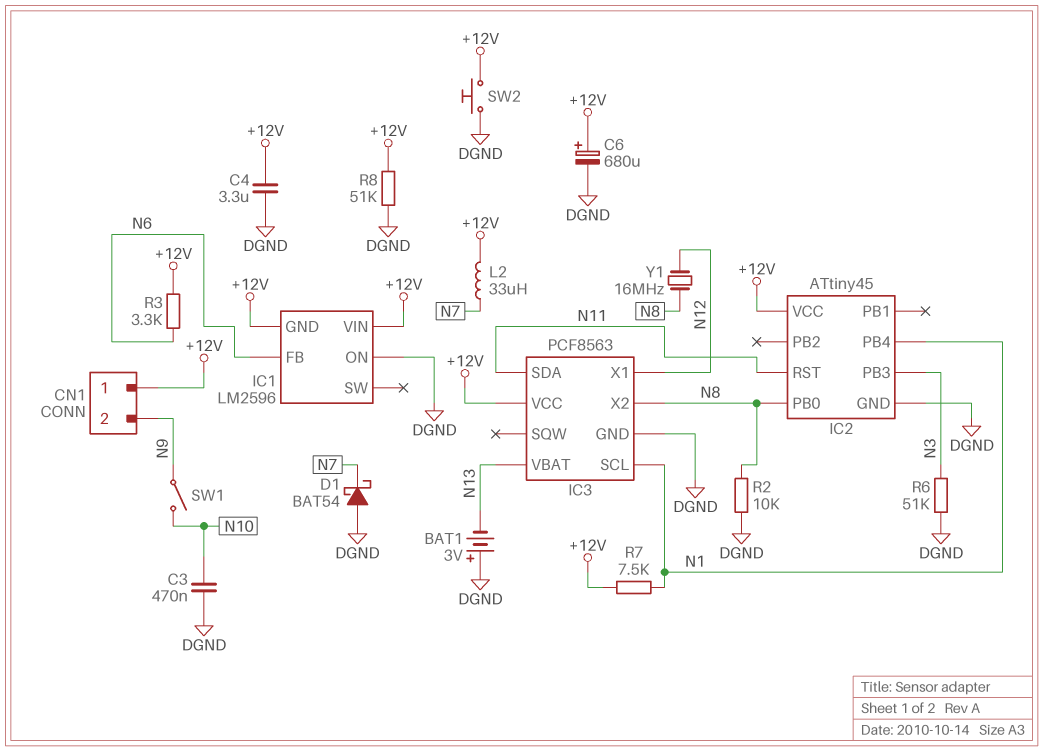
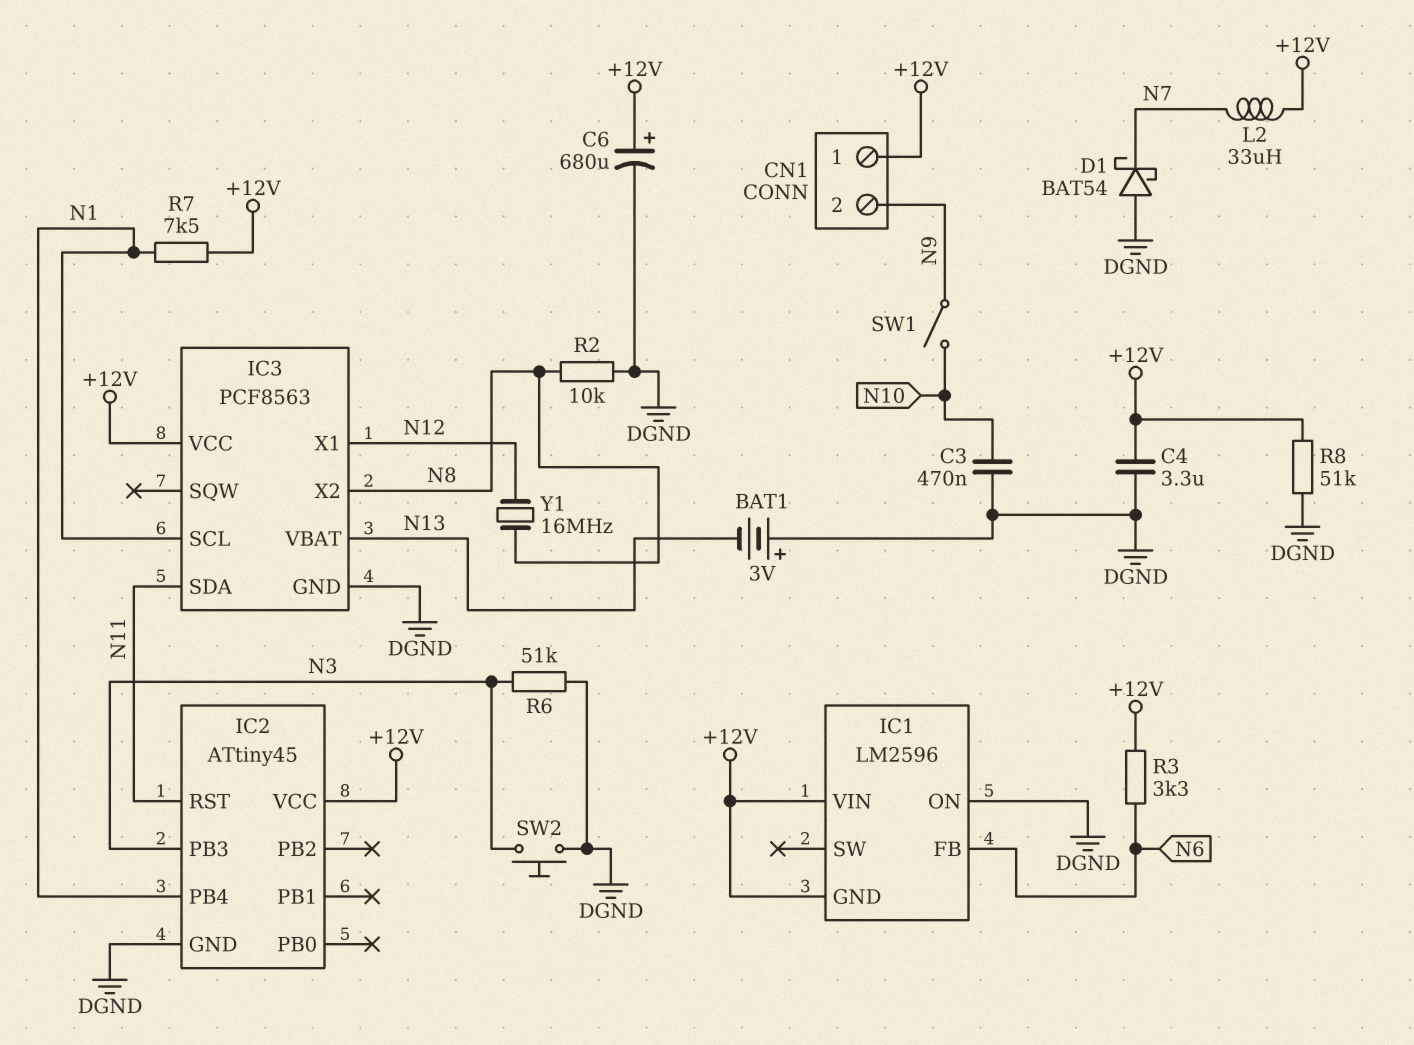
IC2 pin PB0: N8 -> none
SW2: button (+12V, DGND) -> button (DGND, N3)

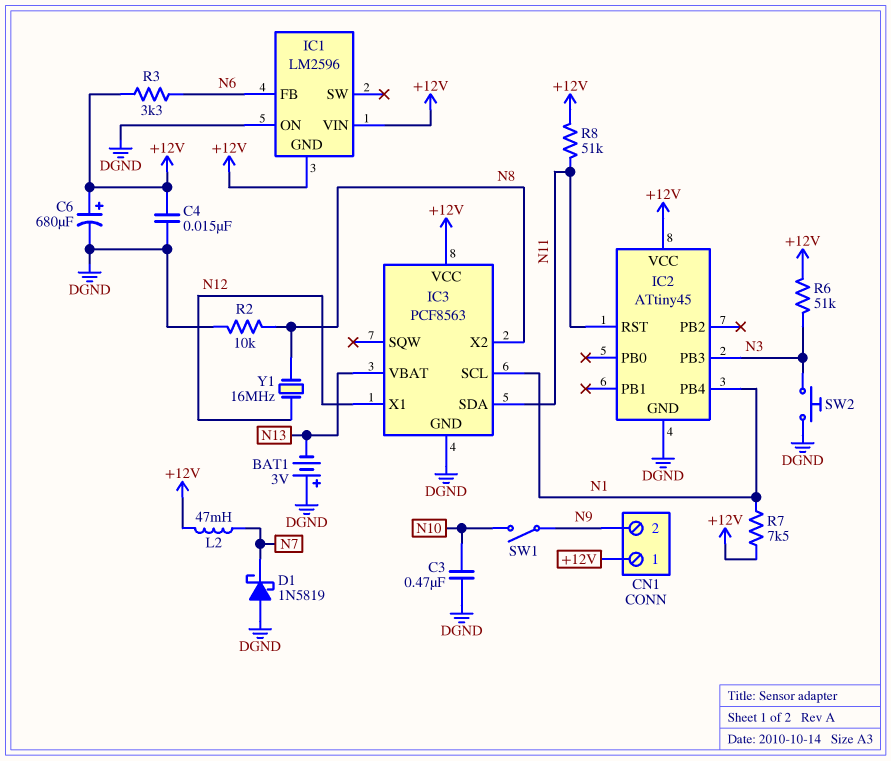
C4: 3.3uF (+12V, DGND) -> 15nF (+12V, DGND)
D1: schottky BAT54 (A DGND, K N7) -> schottky 1N5819 (A DGND, K N7)
L2: 33uH (+12V, N7) -> 47mH (+12V, N7)
R6: 51k (DGND, N3) -> 51k (+12V, N3)
R8: 51k (+12V, DGND) -> 51k (+12V, N11)

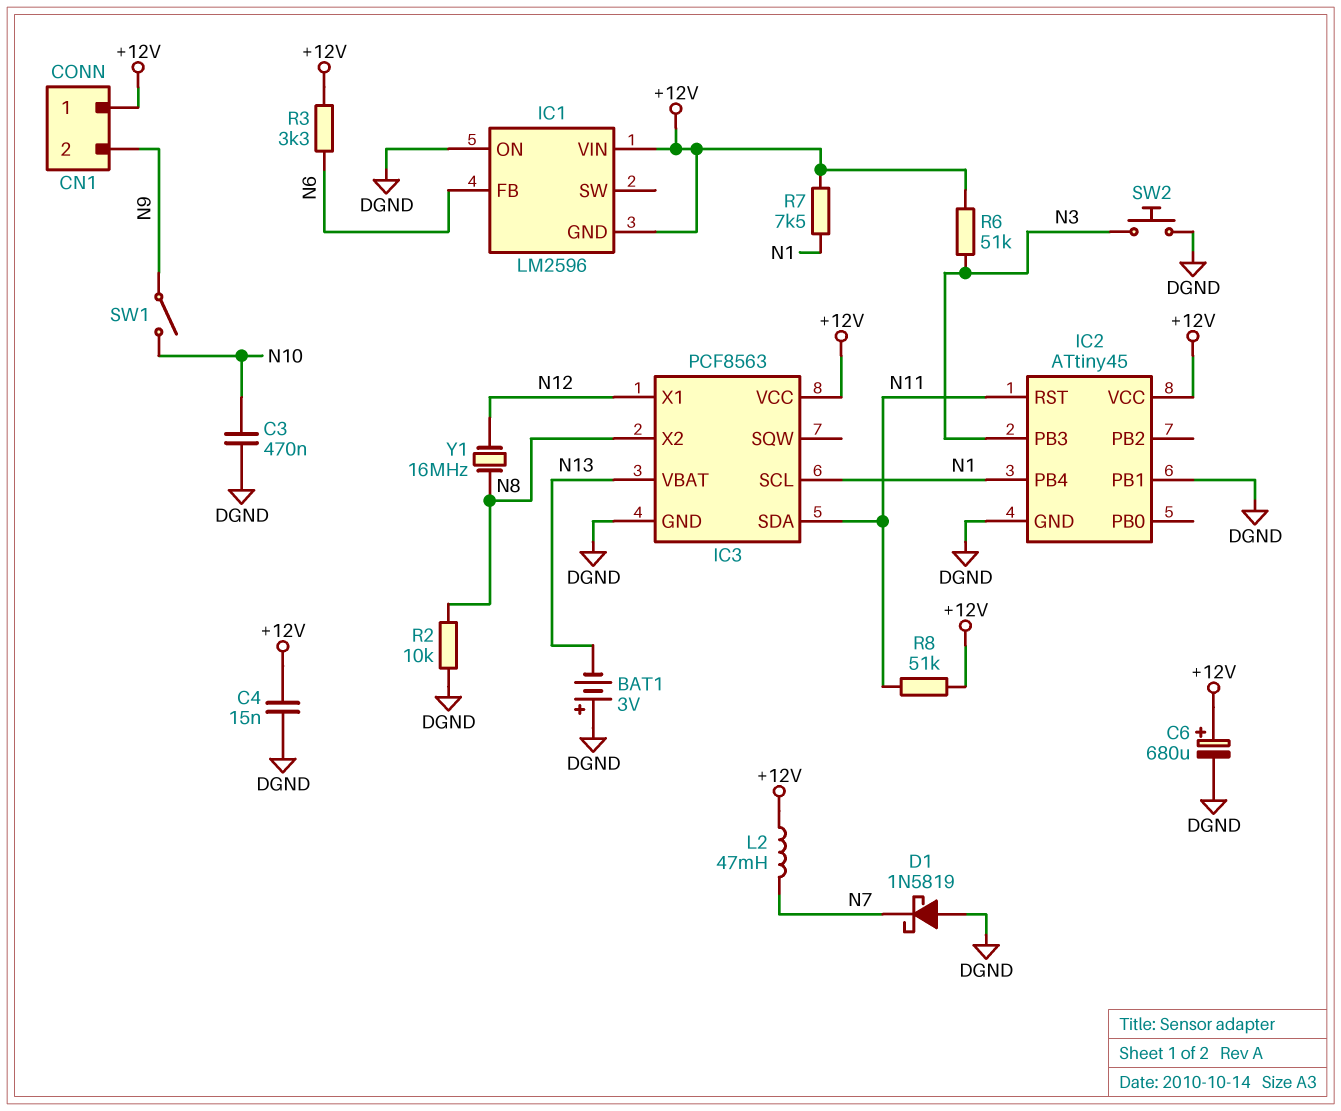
IC2 pin PB1: none -> DGND

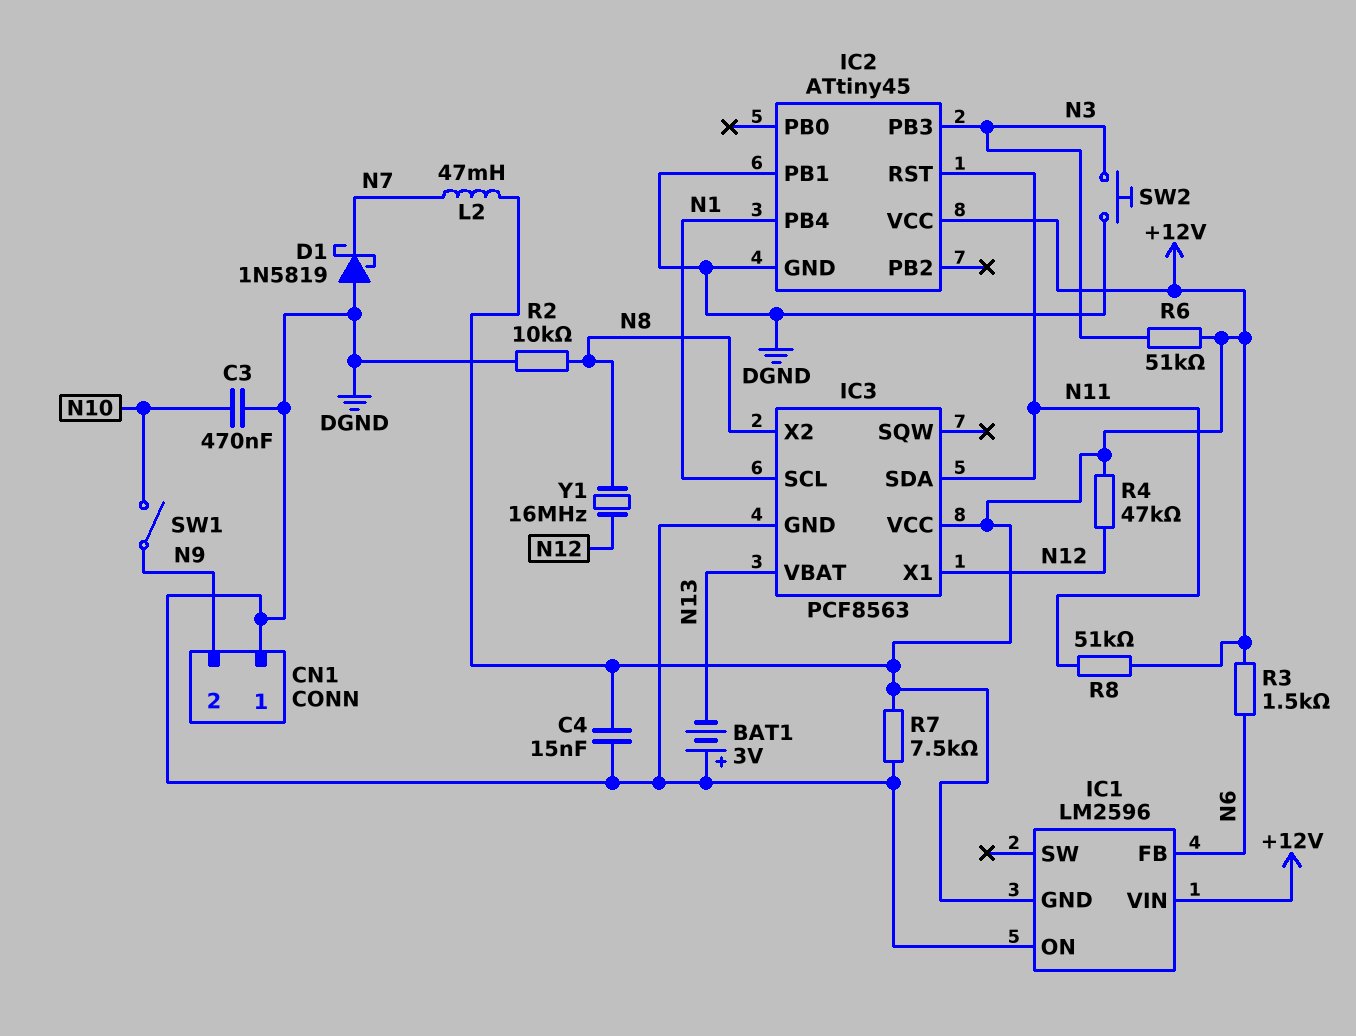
C6: 680uF (plus +12V, minus DGND) -> none
CN1 pin 1: +12V -> DGND
R3: 3.3k (+12V, N6) -> 1.5k (+12V, N6)
R4: none -> 47k (+12V, N12)
R7: 7.5k (+12V, N1) -> 7.5k (+12V, DGND)

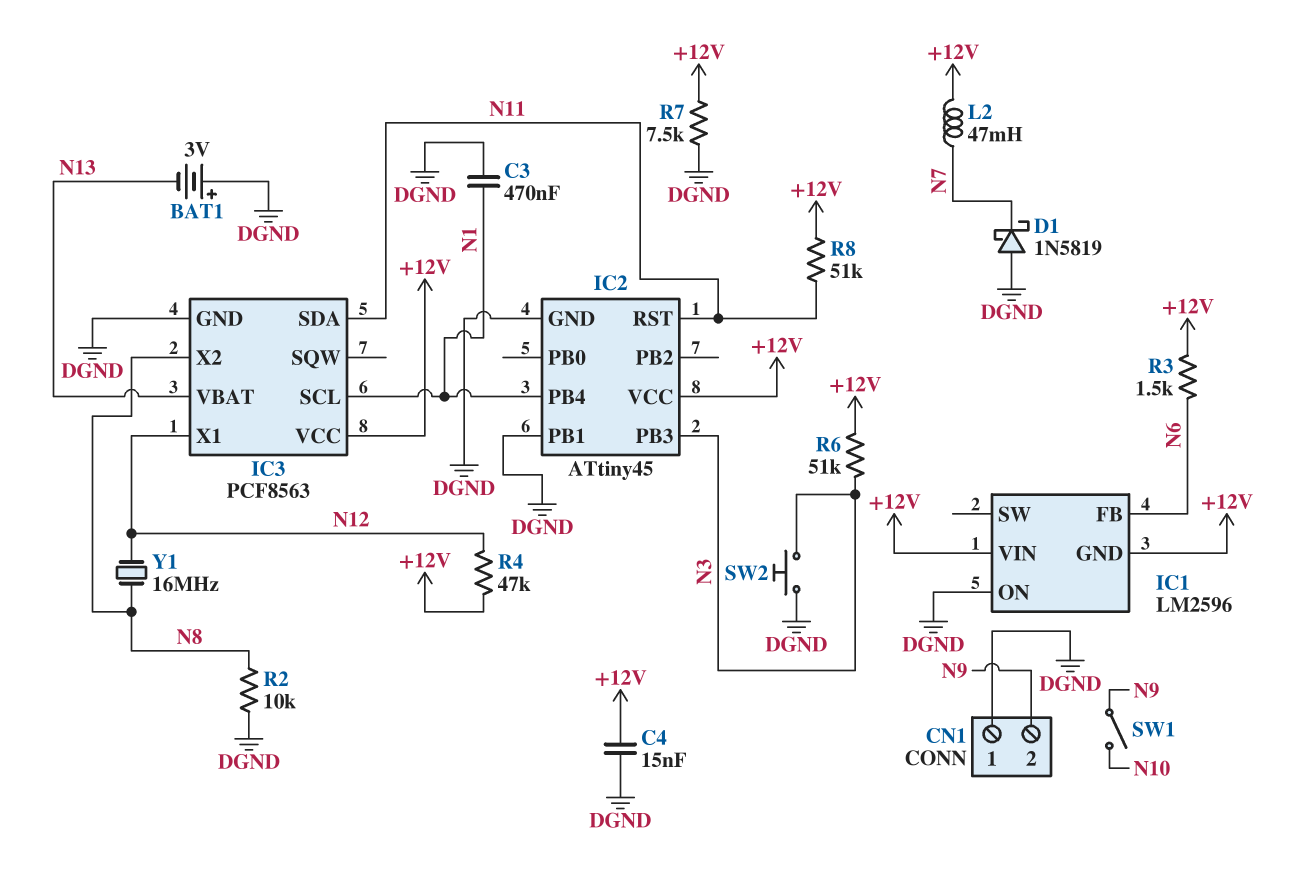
C3: 470nF (DGND, N10) -> 470nF (DGND, N1)

